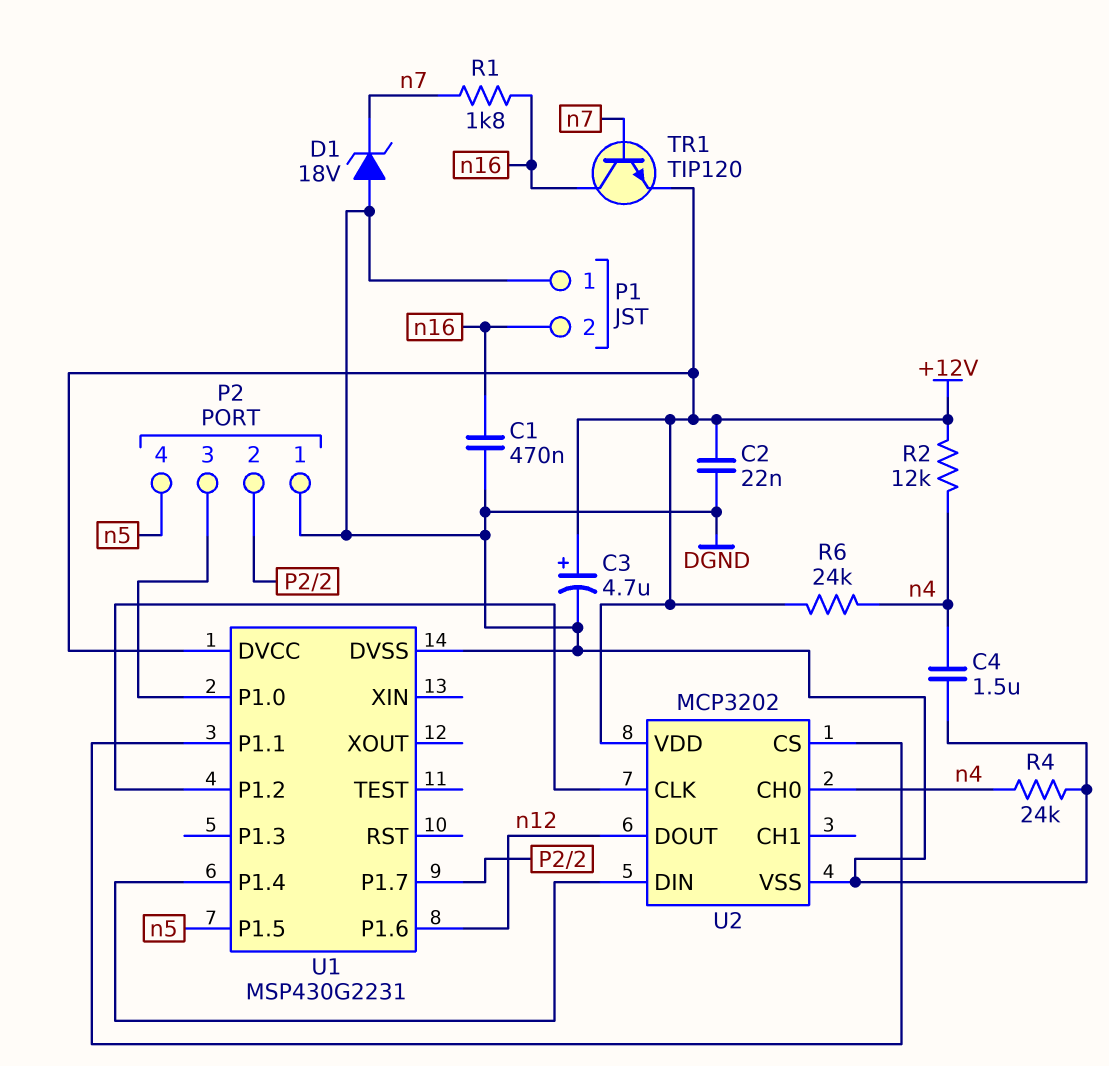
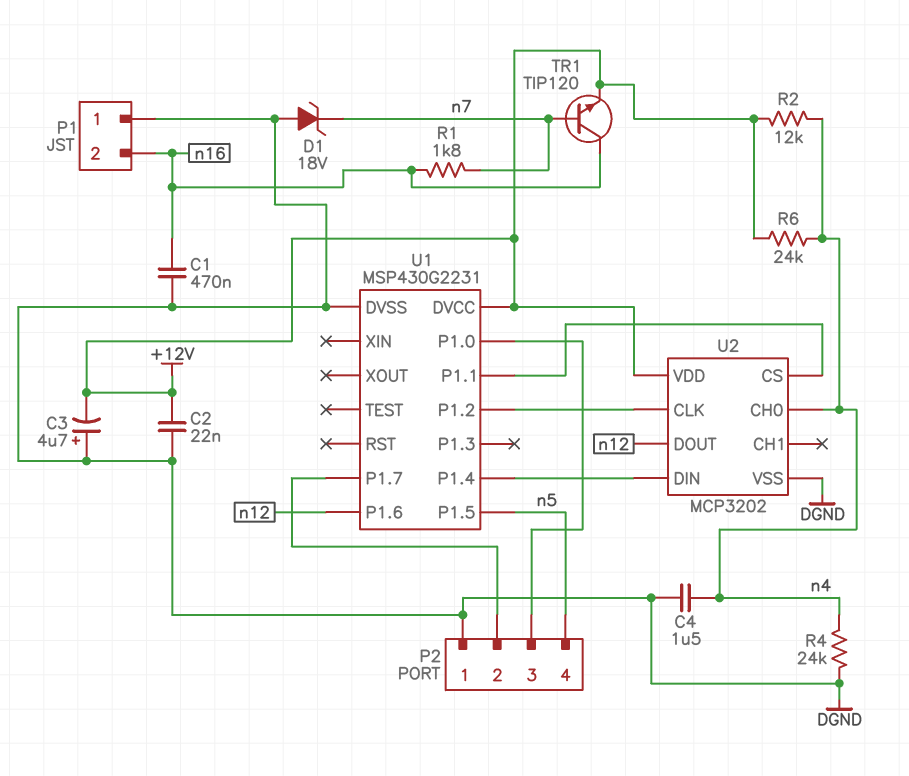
C3: 4.7uF (plus +12V, minus DGND) -> 4.7uF (plus DGND, minus +12V)

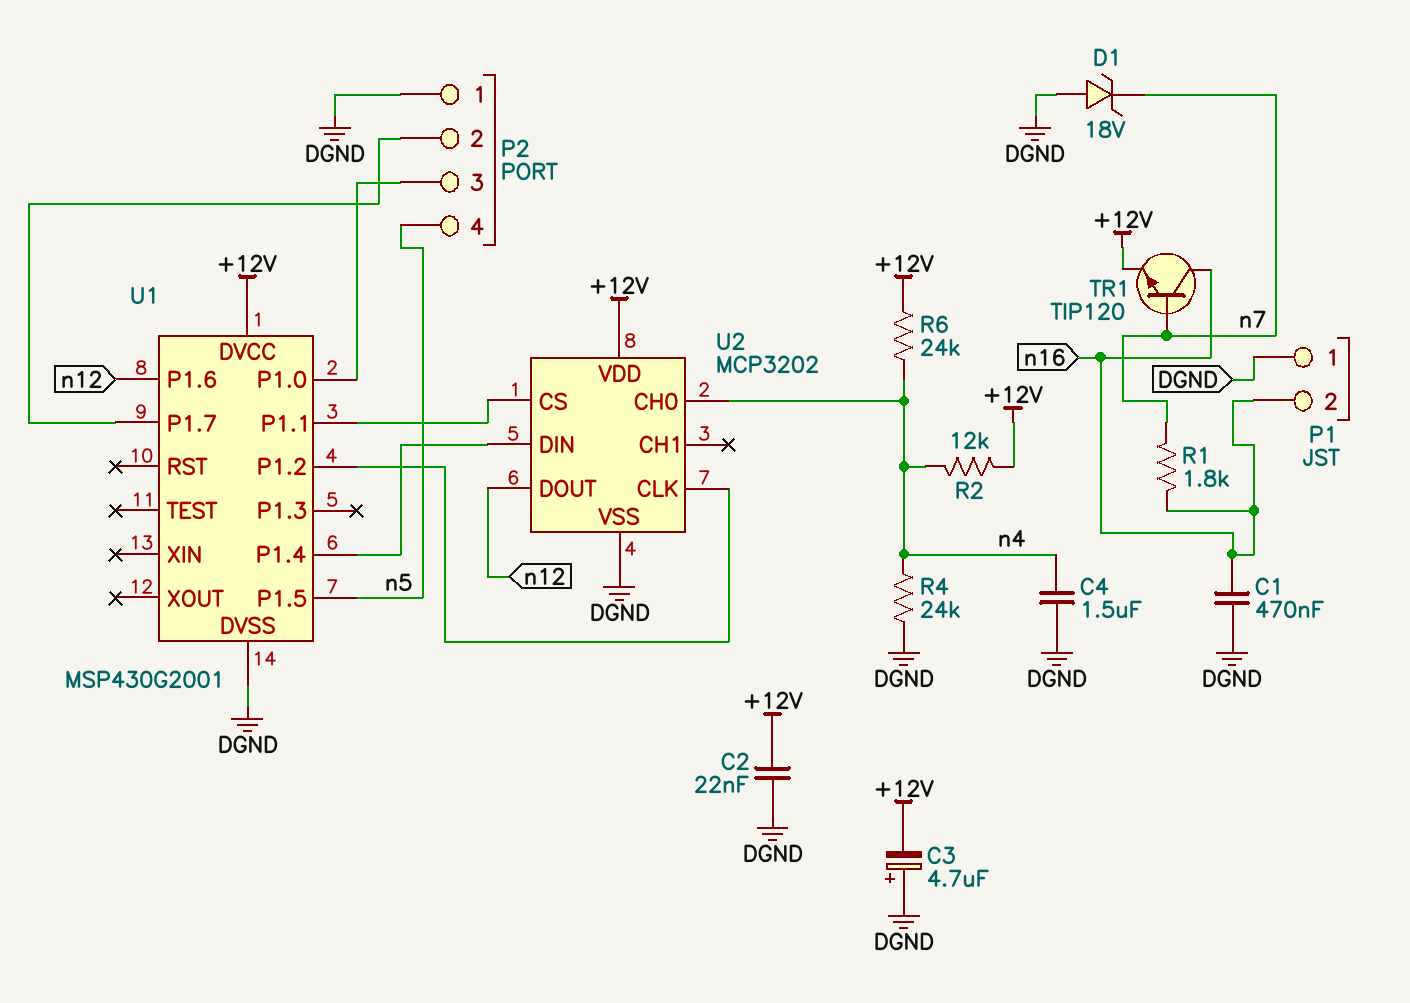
U1: MSP430G2231 -> MSP430G2001

